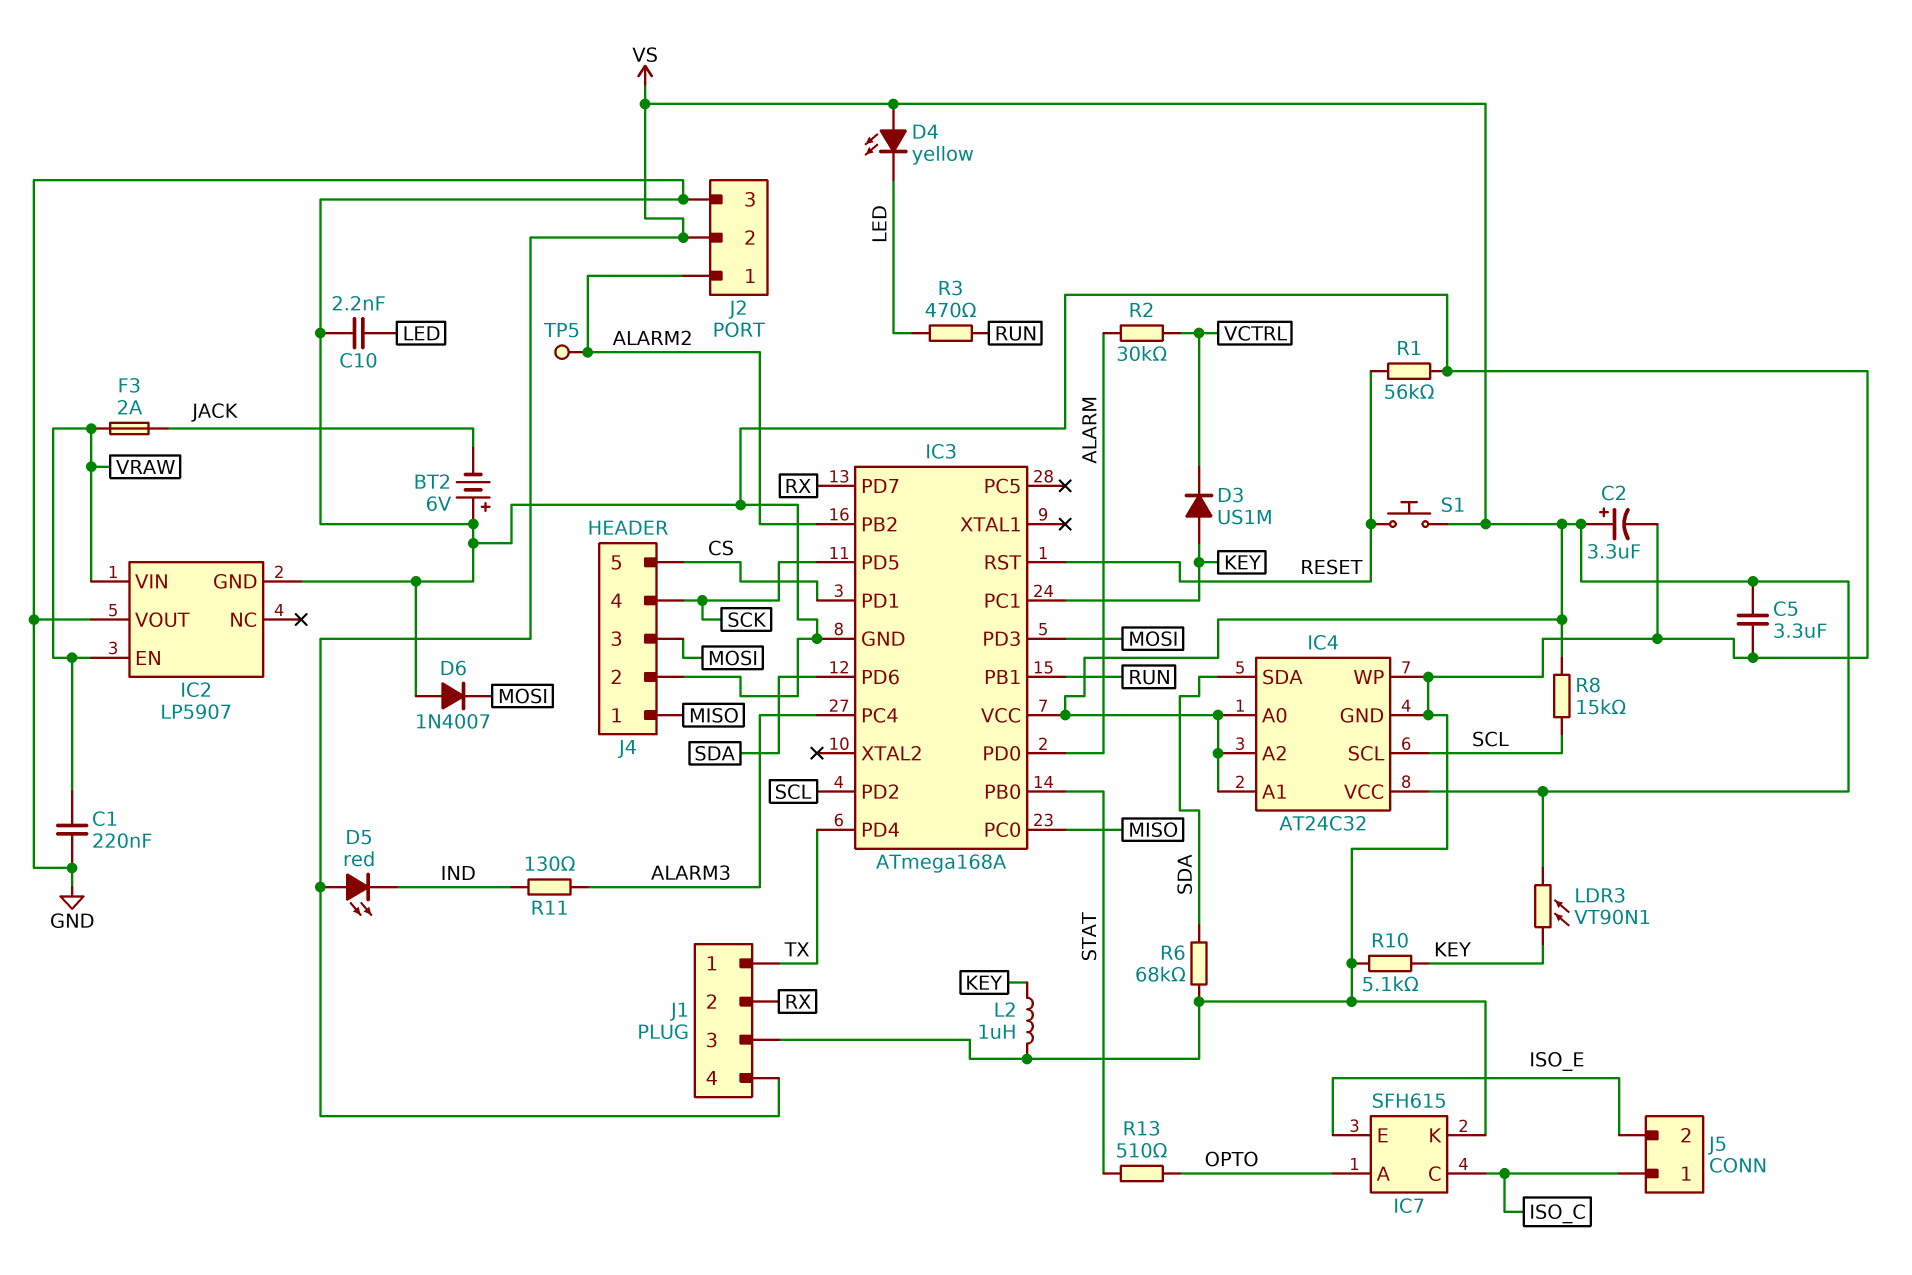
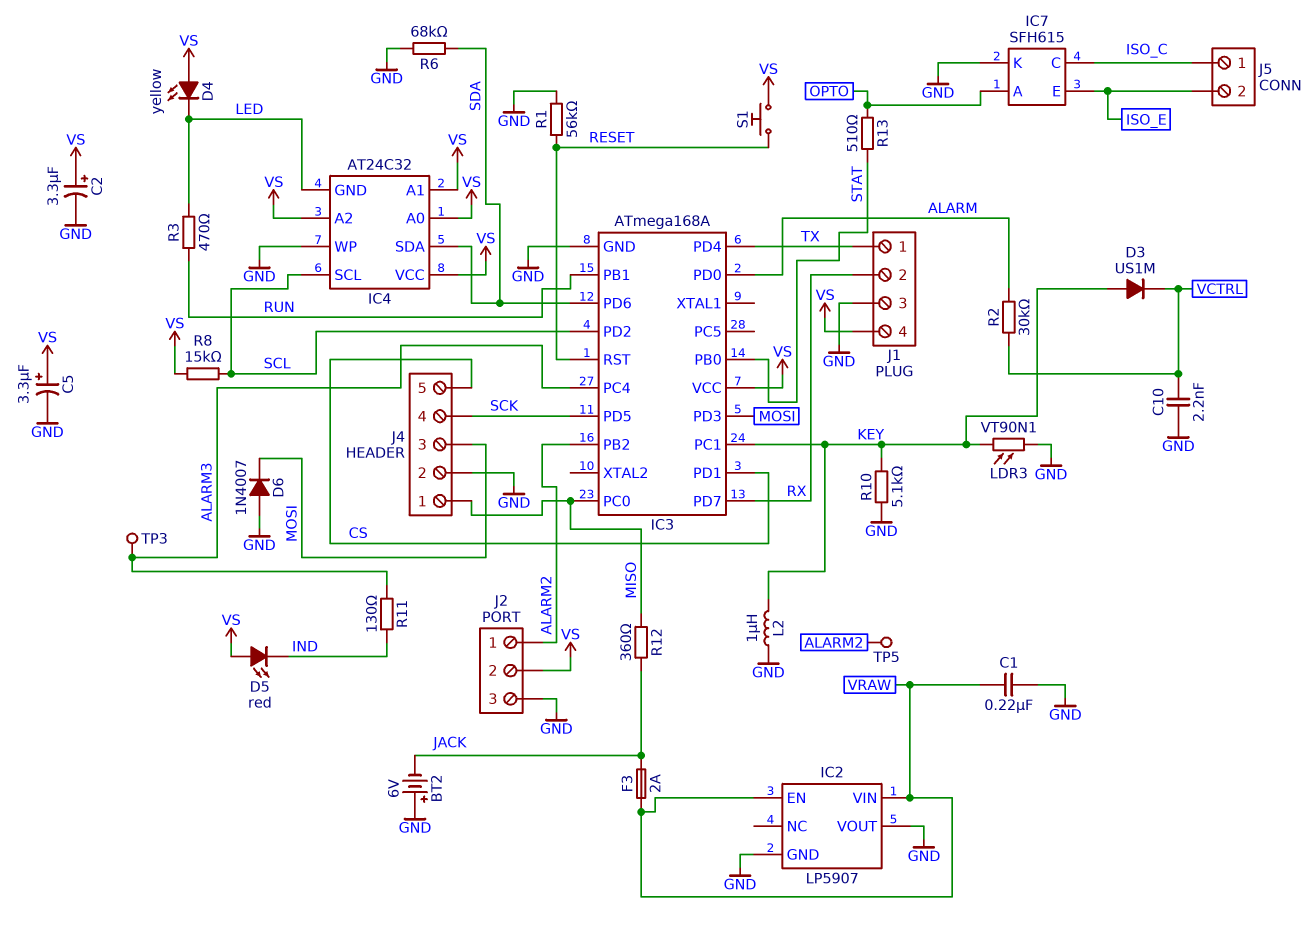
C5: 3.3uF (GND, VS) -> 3.3uF (plus VS, minus GND)
C10: 2.2nF (GND, LED) -> 2.2nF (GND, VCTRL)
IC4 pin GND: GND -> LED
LDR3: VT90N1 (KEY, VS) -> VT90N1 (GND, KEY)
R12: none -> 360 (JACK, MISO)
TP3: none -> test point (ALARM3)

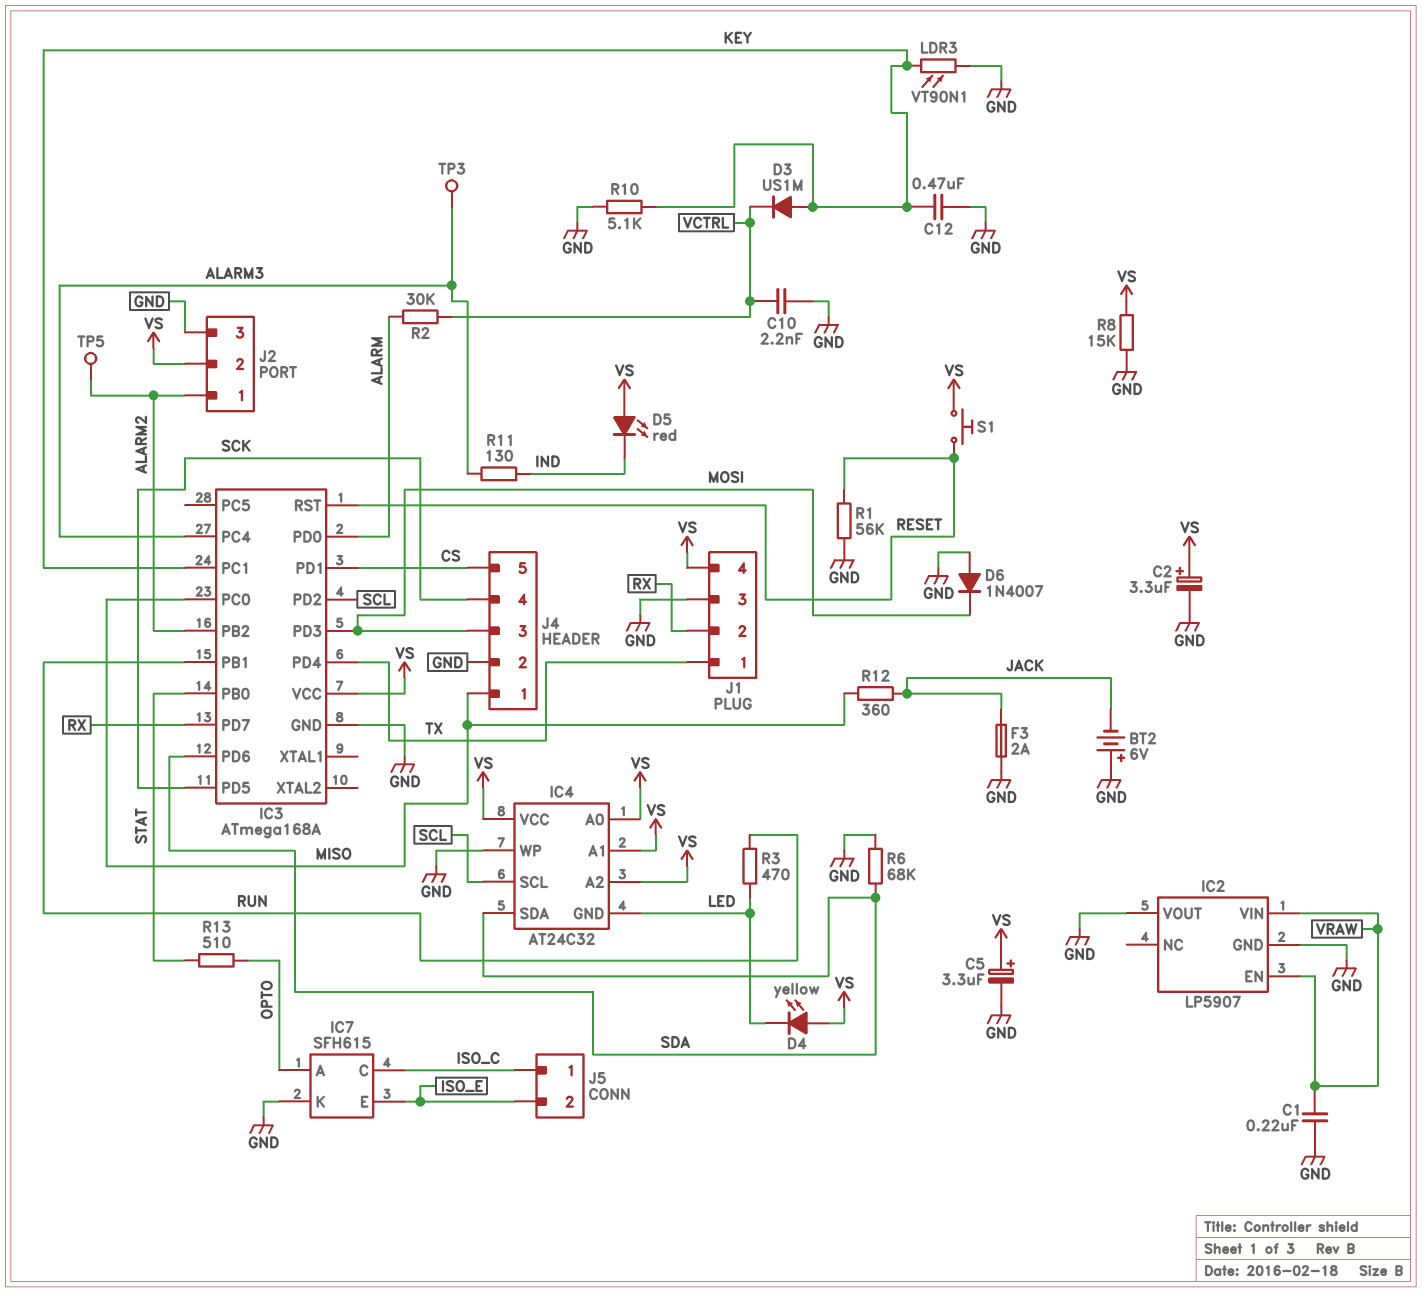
C12: none -> 470nF (GND, KEY)
F3: 2A (JACK, VRAW) -> 2A (GND, JACK)
L2: 1uH (GND, KEY) -> none
R8: 15k (SCL, VS) -> 15k (GND, VS)

